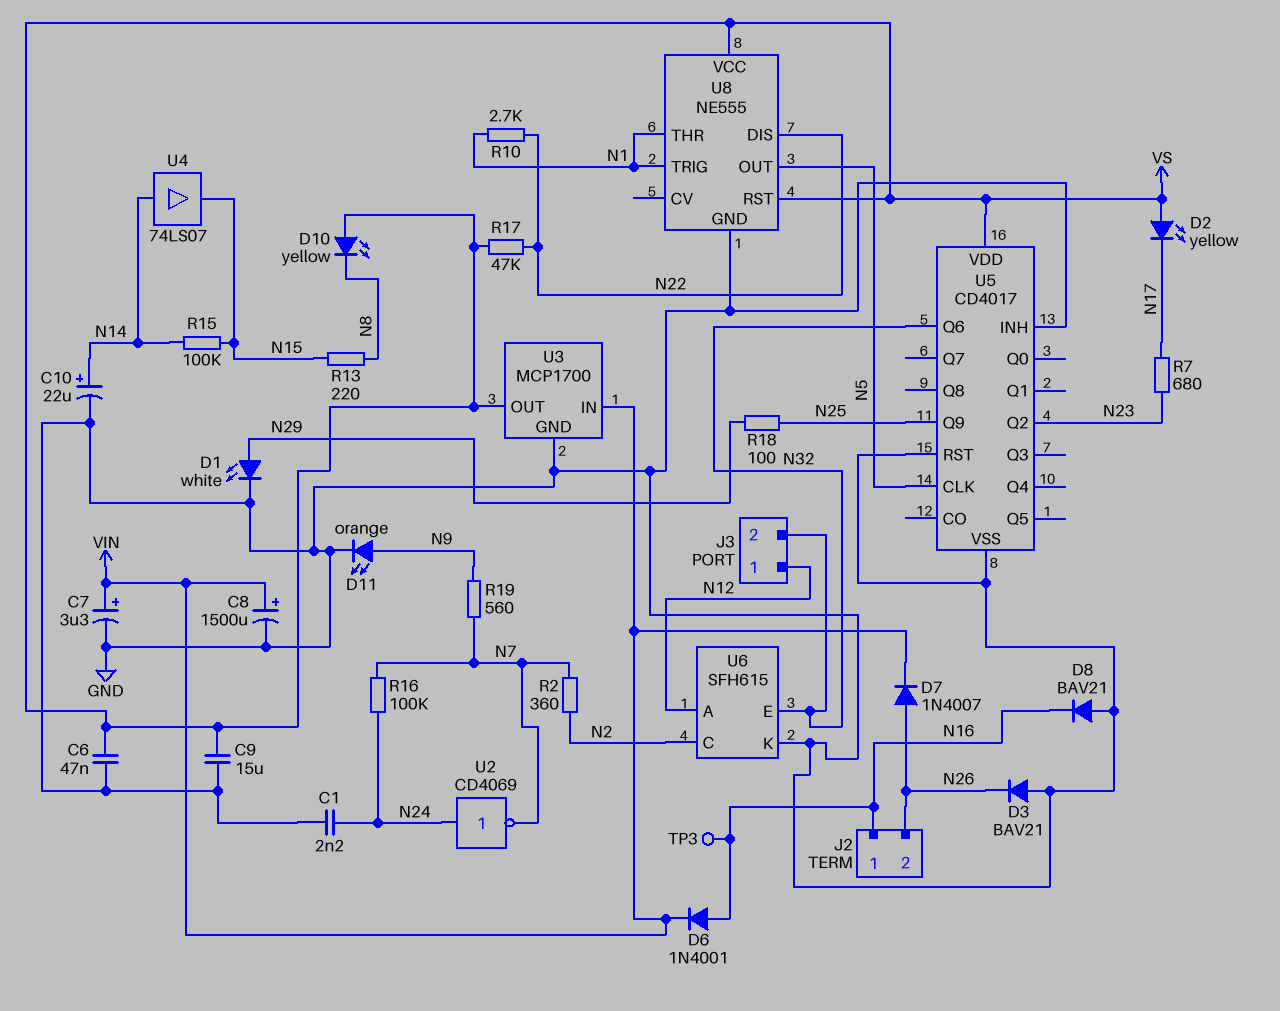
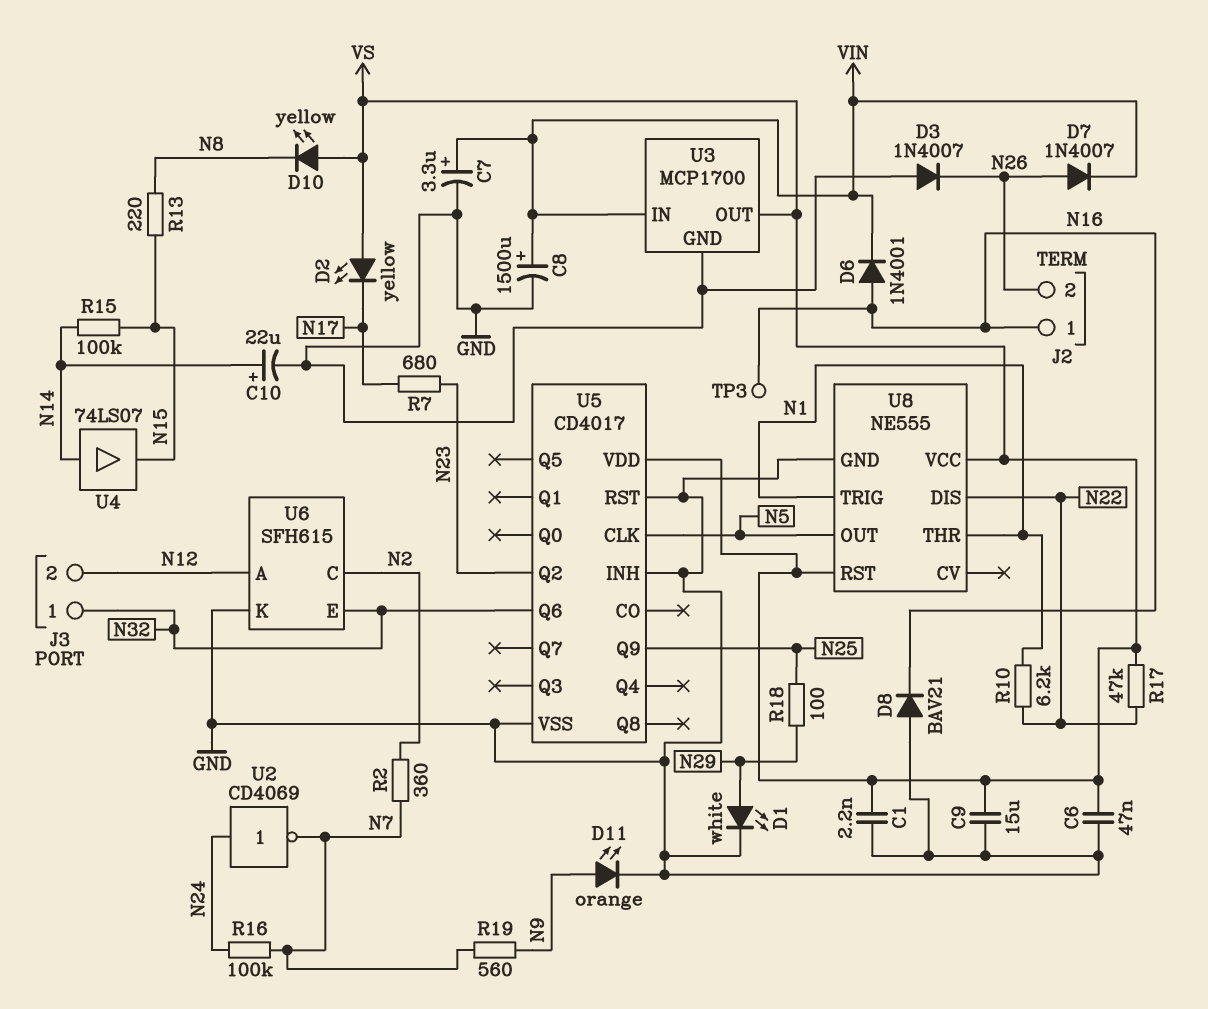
C1: 2.2nF (GND, N24) -> 2.2nF (GND, VS)
D3: diode BAV21 (A GND, K N26) -> diode 1N4007 (A GND, K N26)
J3 pin 1: N12 -> N32
J3 pin 2: N32 -> N12
R10: 2.7k (N1, N22) -> 6.2k (N1, N22)

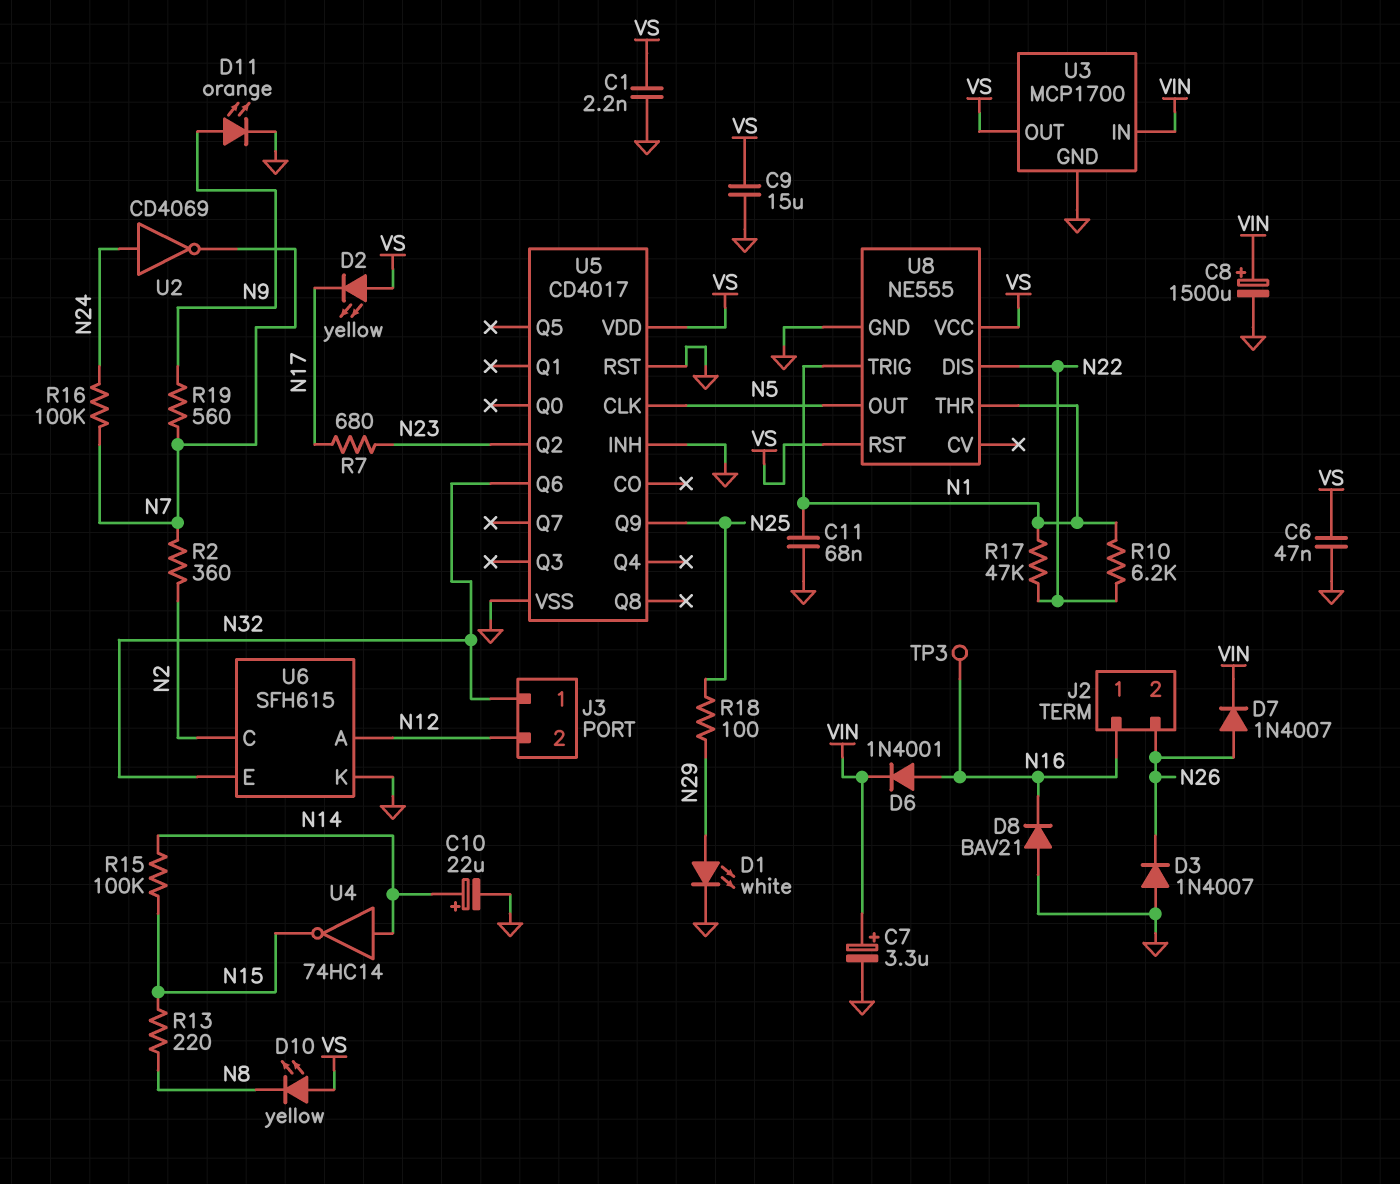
C11: none -> 68nF (GND, N1)
R17: 47k (N22, VS) -> 47k (N1, N22)
U4: buffer 74LS07 (in N14, out N15) -> NOT 74HC14 (in N14, out N15)

